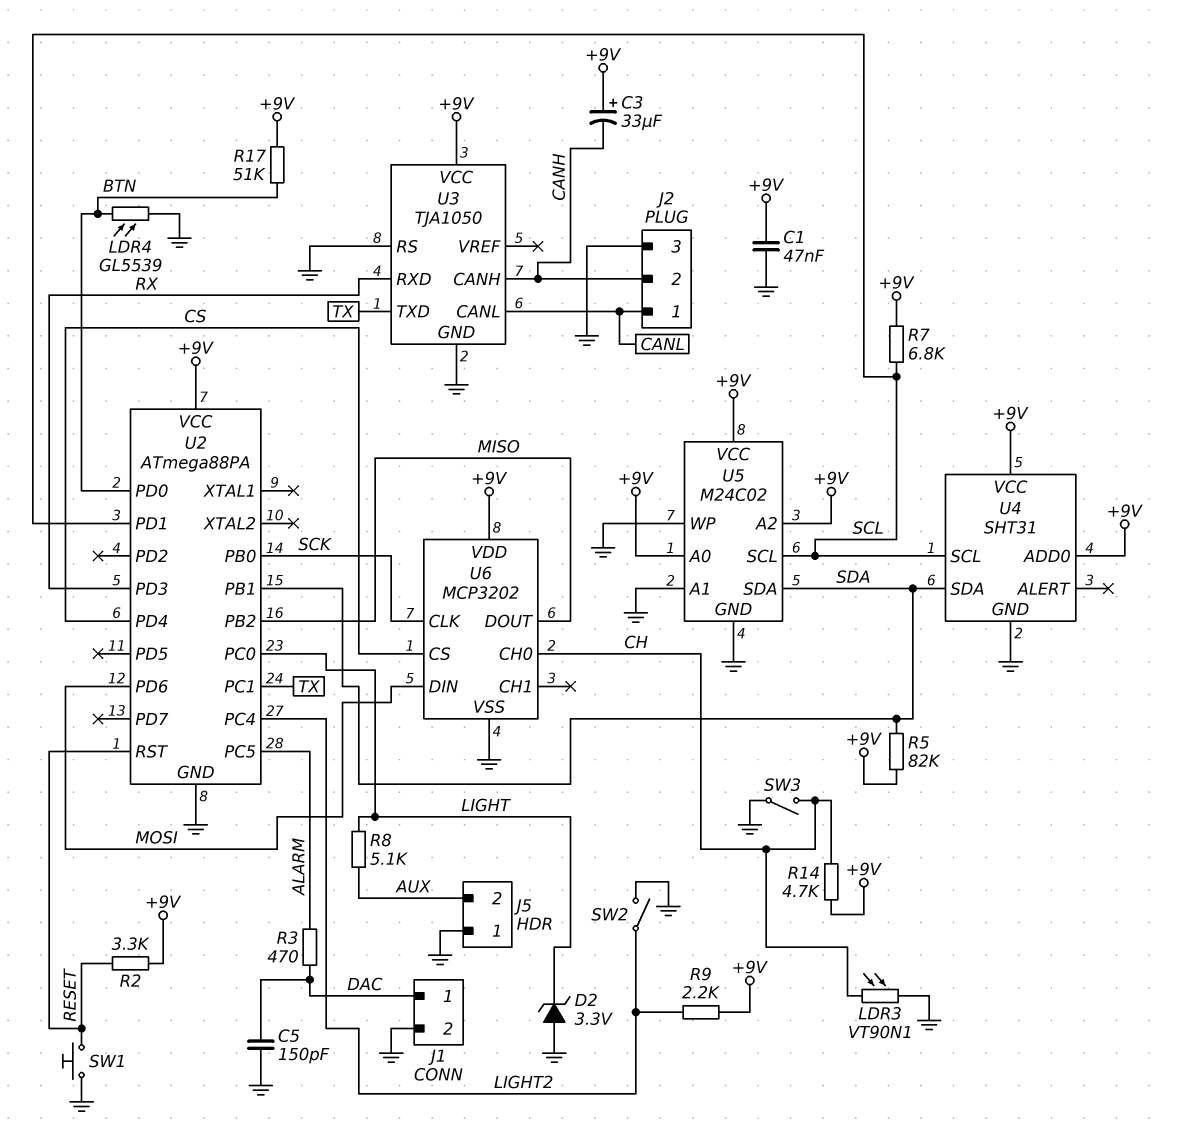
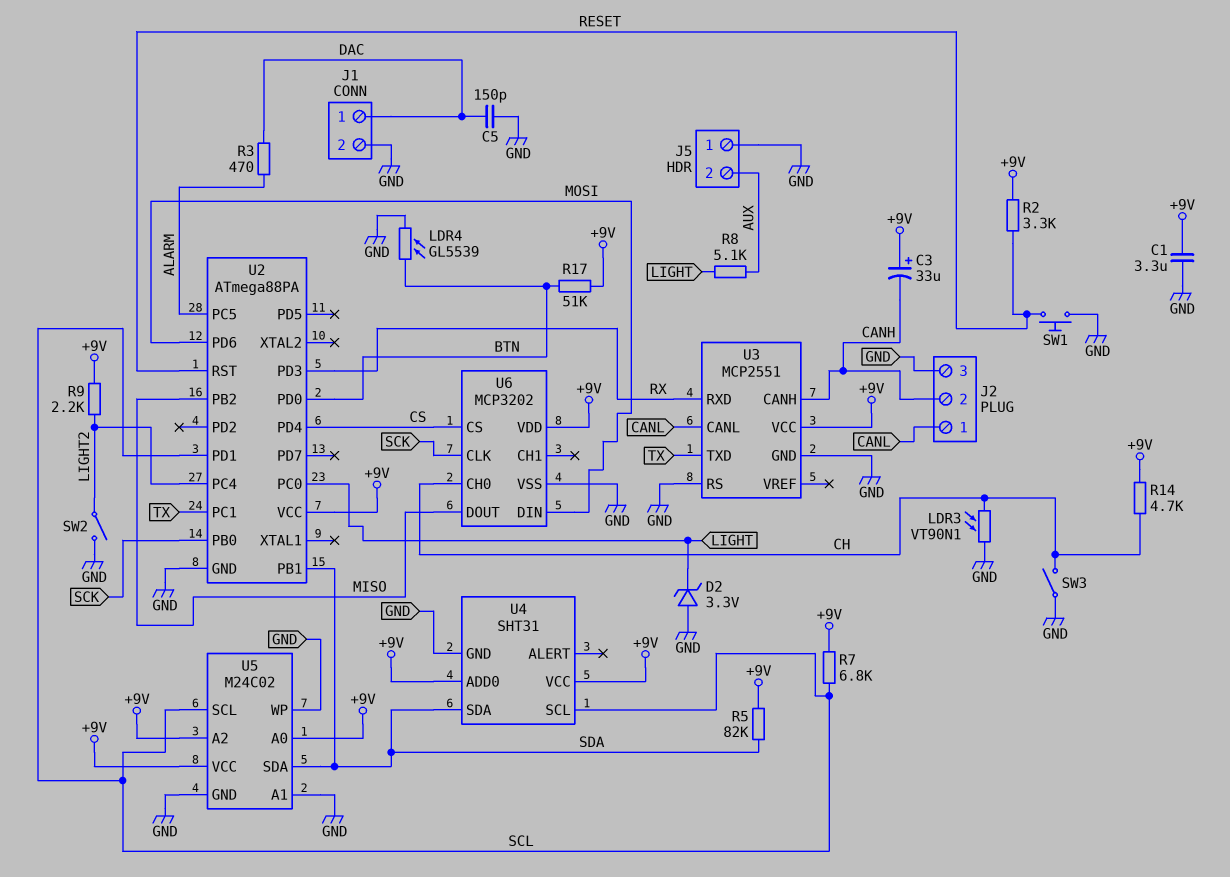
C1: 47nF (+9V, GND) -> 3.3uF (+9V, GND)
U3: TJA1050 -> MCP2551

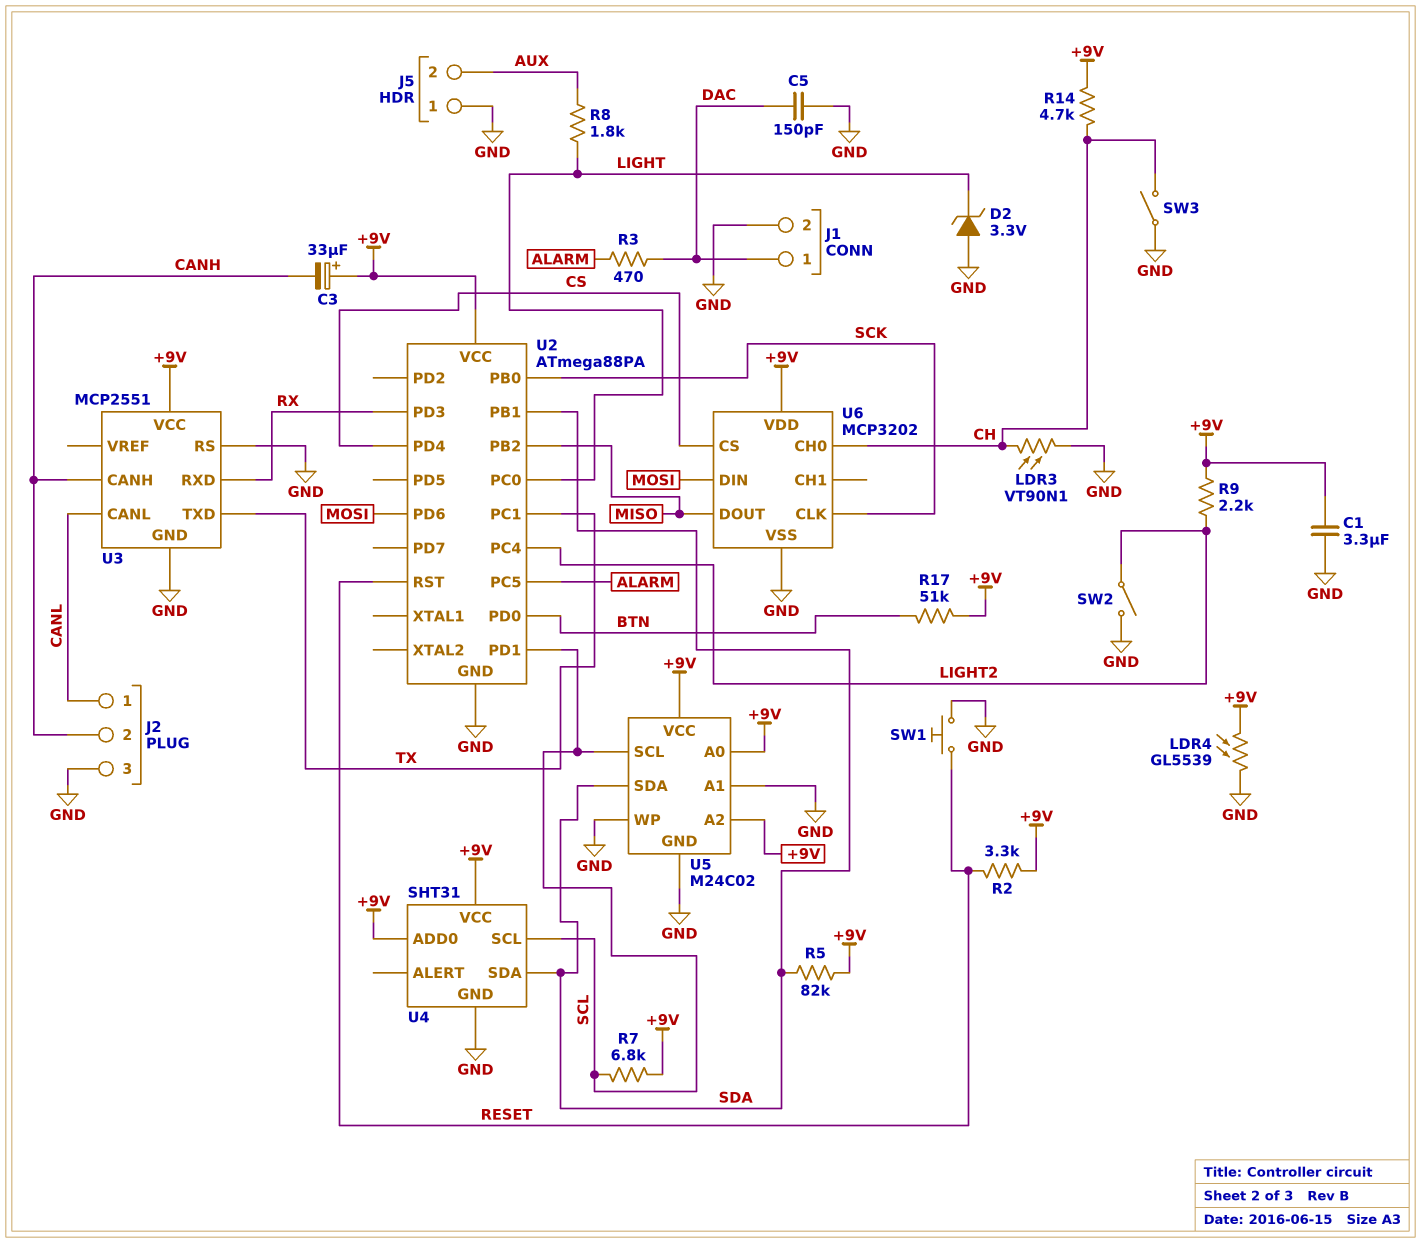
LDR4: GL5539 (BTN, GND) -> GL5539 (+9V, GND)
R8: 5.1k (AUX, LIGHT) -> 1.8k (AUX, LIGHT)

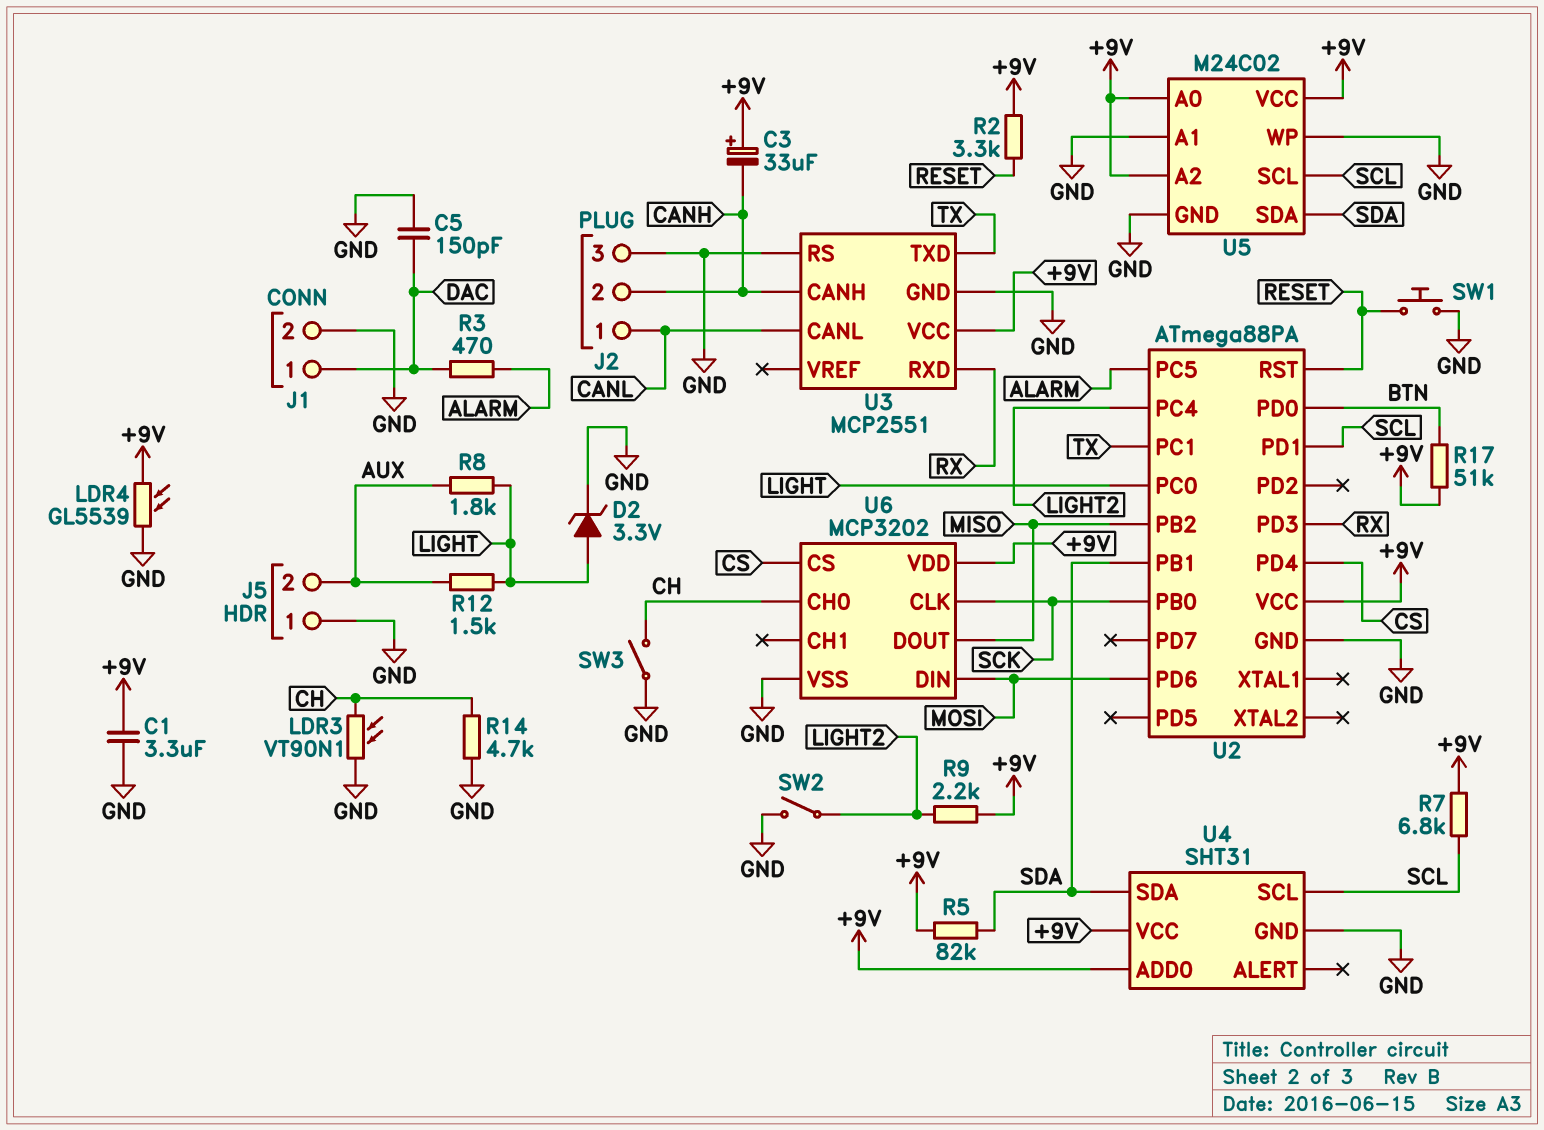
D2: zener 3.3V (A GND, K LIGHT) -> zener 3.3V (A LIGHT, K GND)
R12: none -> 1.5k (AUX, LIGHT)
R14: 4.7k (+9V, CH) -> 4.7k (CH, GND)

